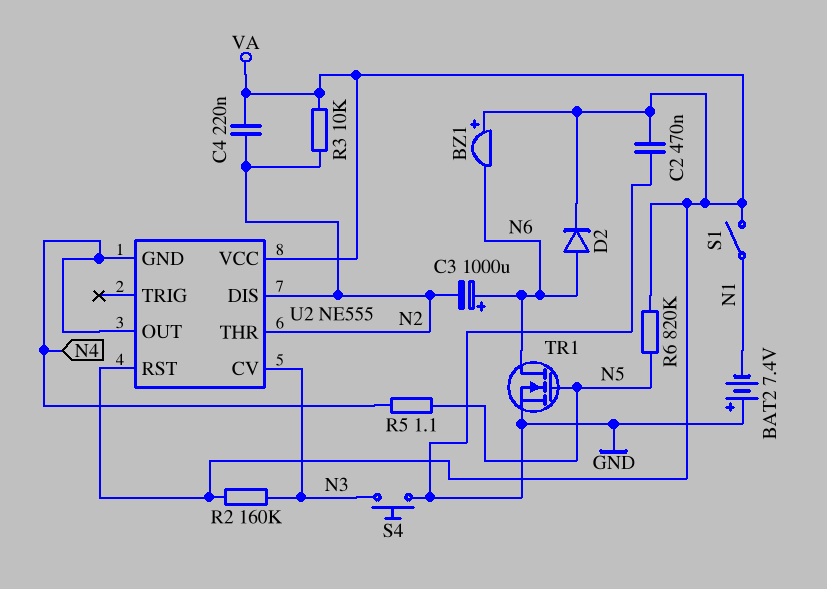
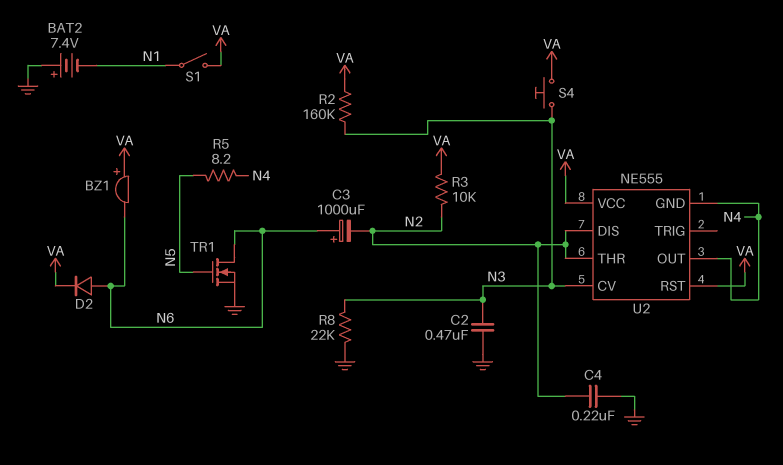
C2: 470nF (GND, VA) -> 470nF (GND, N3)
C4: 220nF (N2, VA) -> 220nF (GND, N2)
R5: 1.1 (N4, N5) -> 8.2 (N4, N5)
R6: 820k (N5, VA) -> none
R8: none -> 22k (GND, N3)
S4: button (GND, N3) -> button (N3, VA)

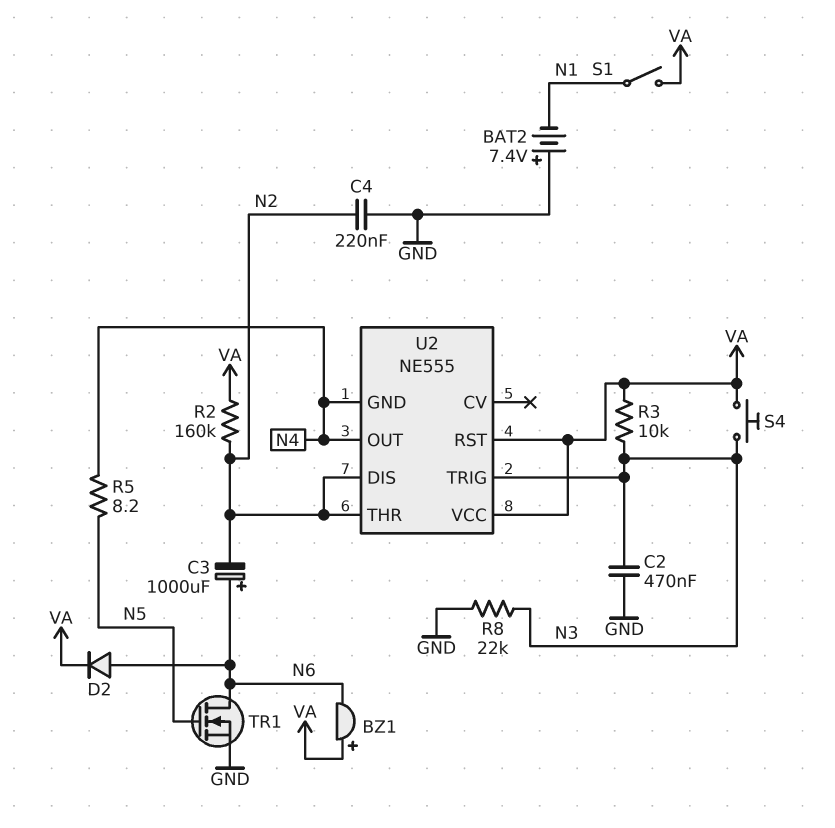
R2: 160k (N3, VA) -> 160k (N2, VA)
R3: 10k (N2, VA) -> 10k (N3, VA)
U2 pin CV: N3 -> none
U2 pin TRIG: none -> N3

